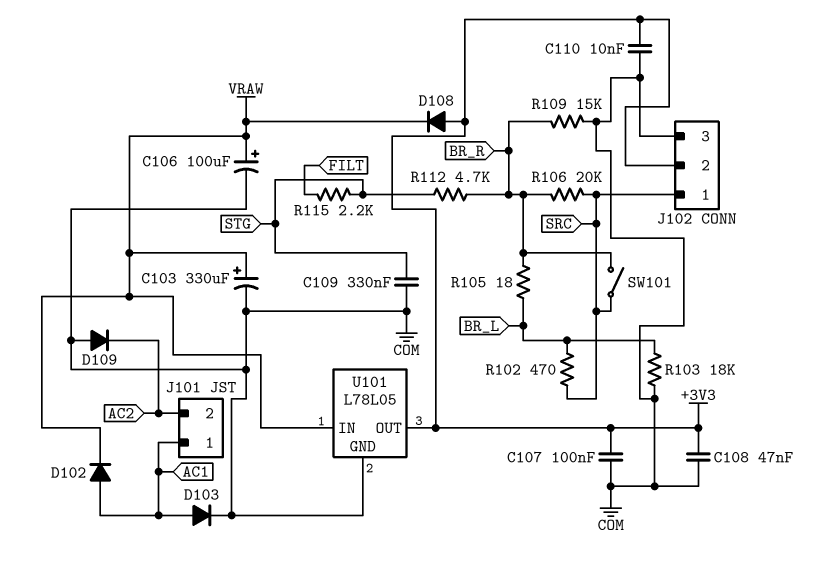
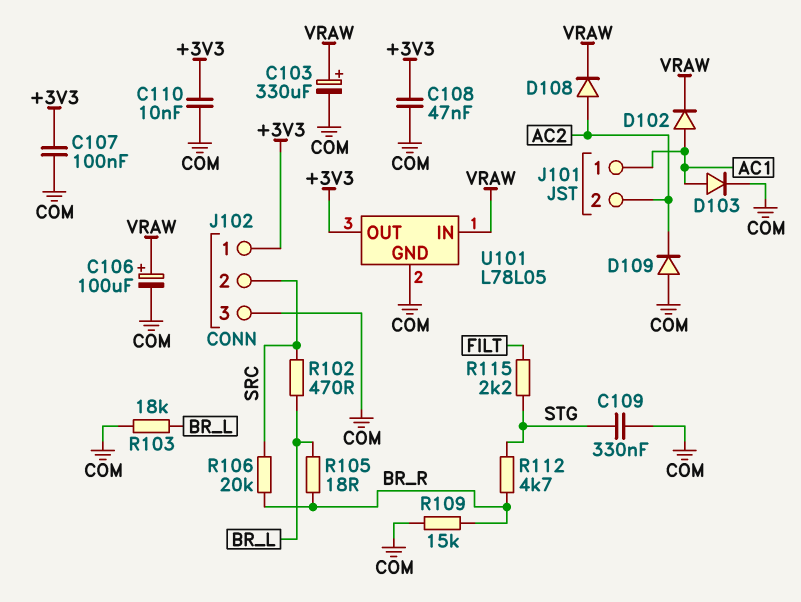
D108: diode (A +3V3, K VRAW) -> diode (A AC2, K VRAW)
J102 pin 1: SRC -> +3V3
J102 pin 2: +3V3 -> SRC
SW101: switch (BR_R, SRC) -> none

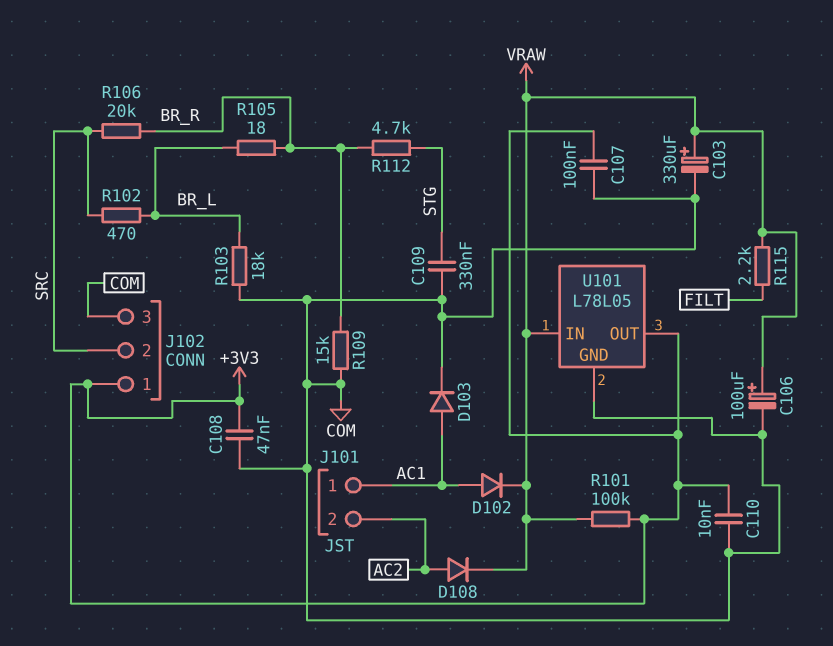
D109: diode (A COM, K AC2) -> none
R101: none -> 100k (+3V3, VRAW)
R115: 2.2k (FILT, STG) -> 2.2k (FILT, VRAW)

